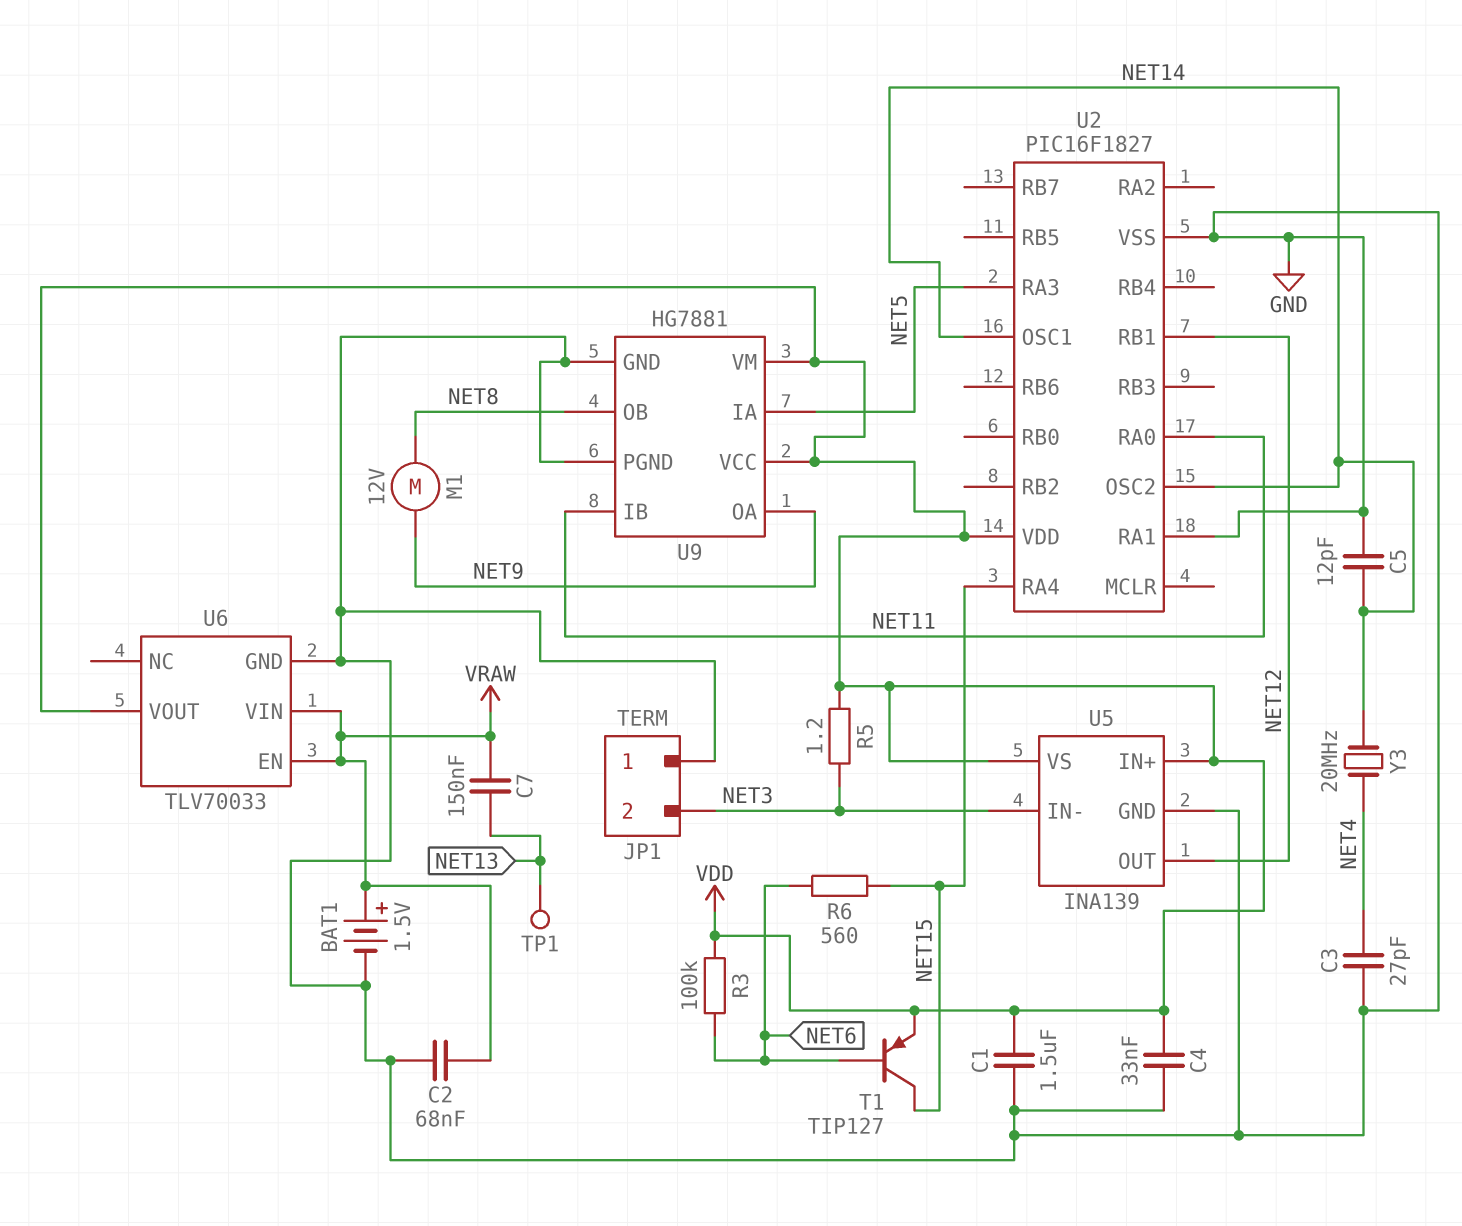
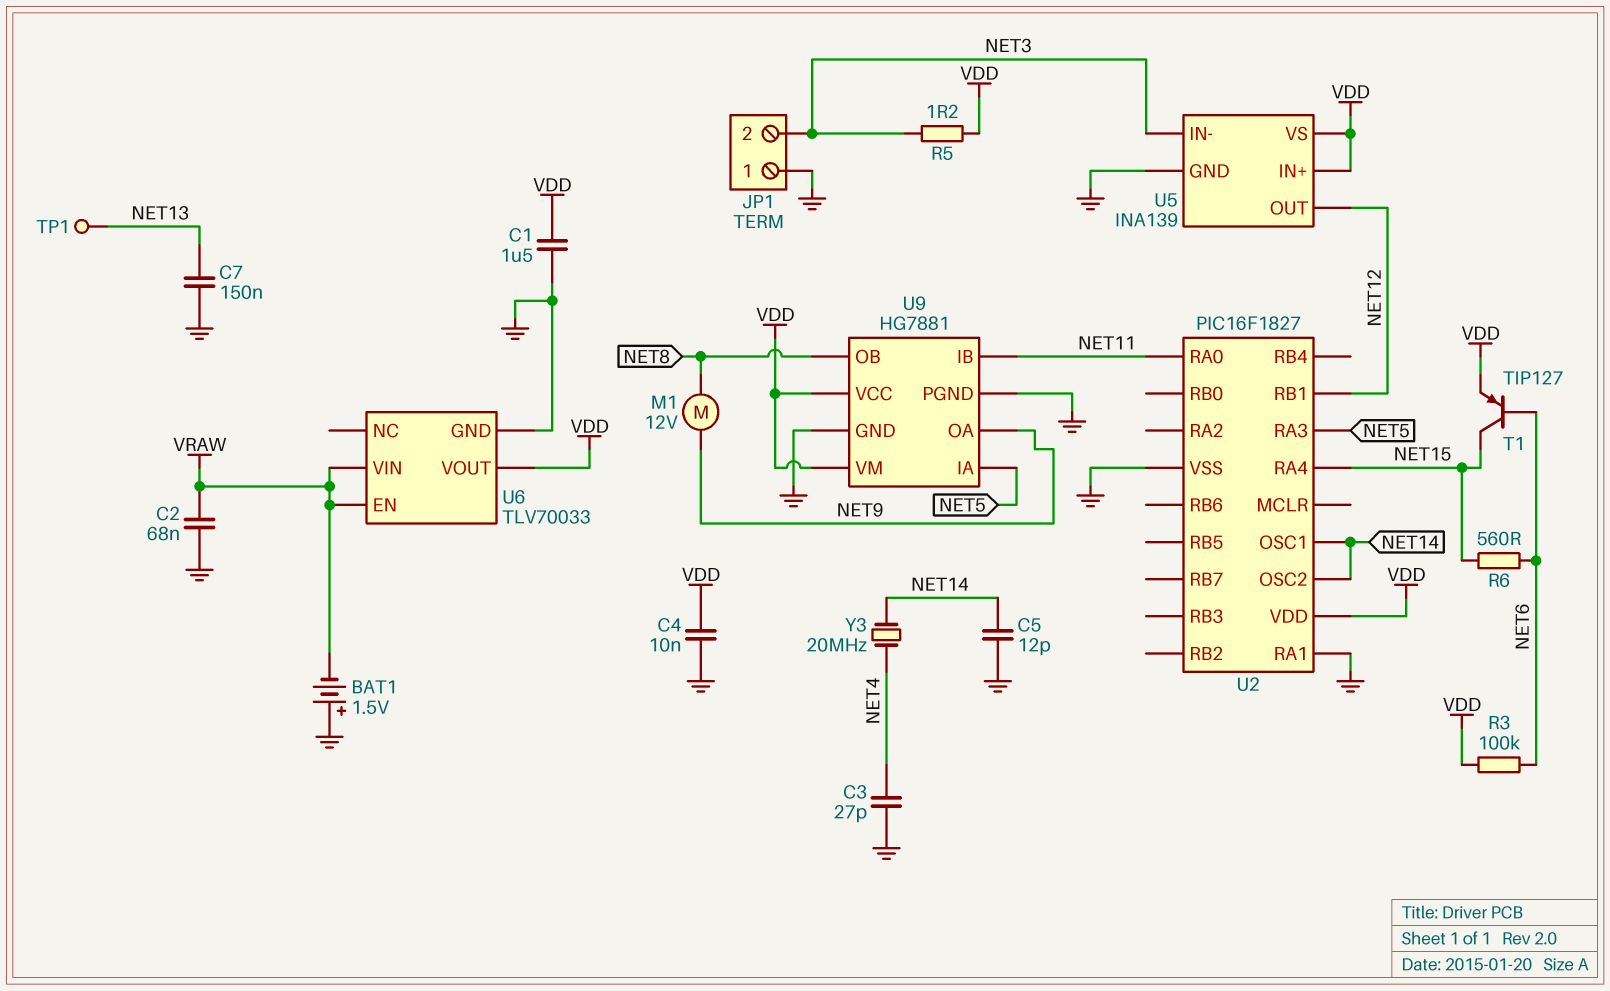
BAT1: 1.5V (plus VRAW, minus GND) -> 1.5V (plus GND, minus VRAW)
C4: 33nF (GND, VDD) -> 10nF (GND, VDD)
C7: 150nF (NET13, VRAW) -> 150nF (GND, NET13)

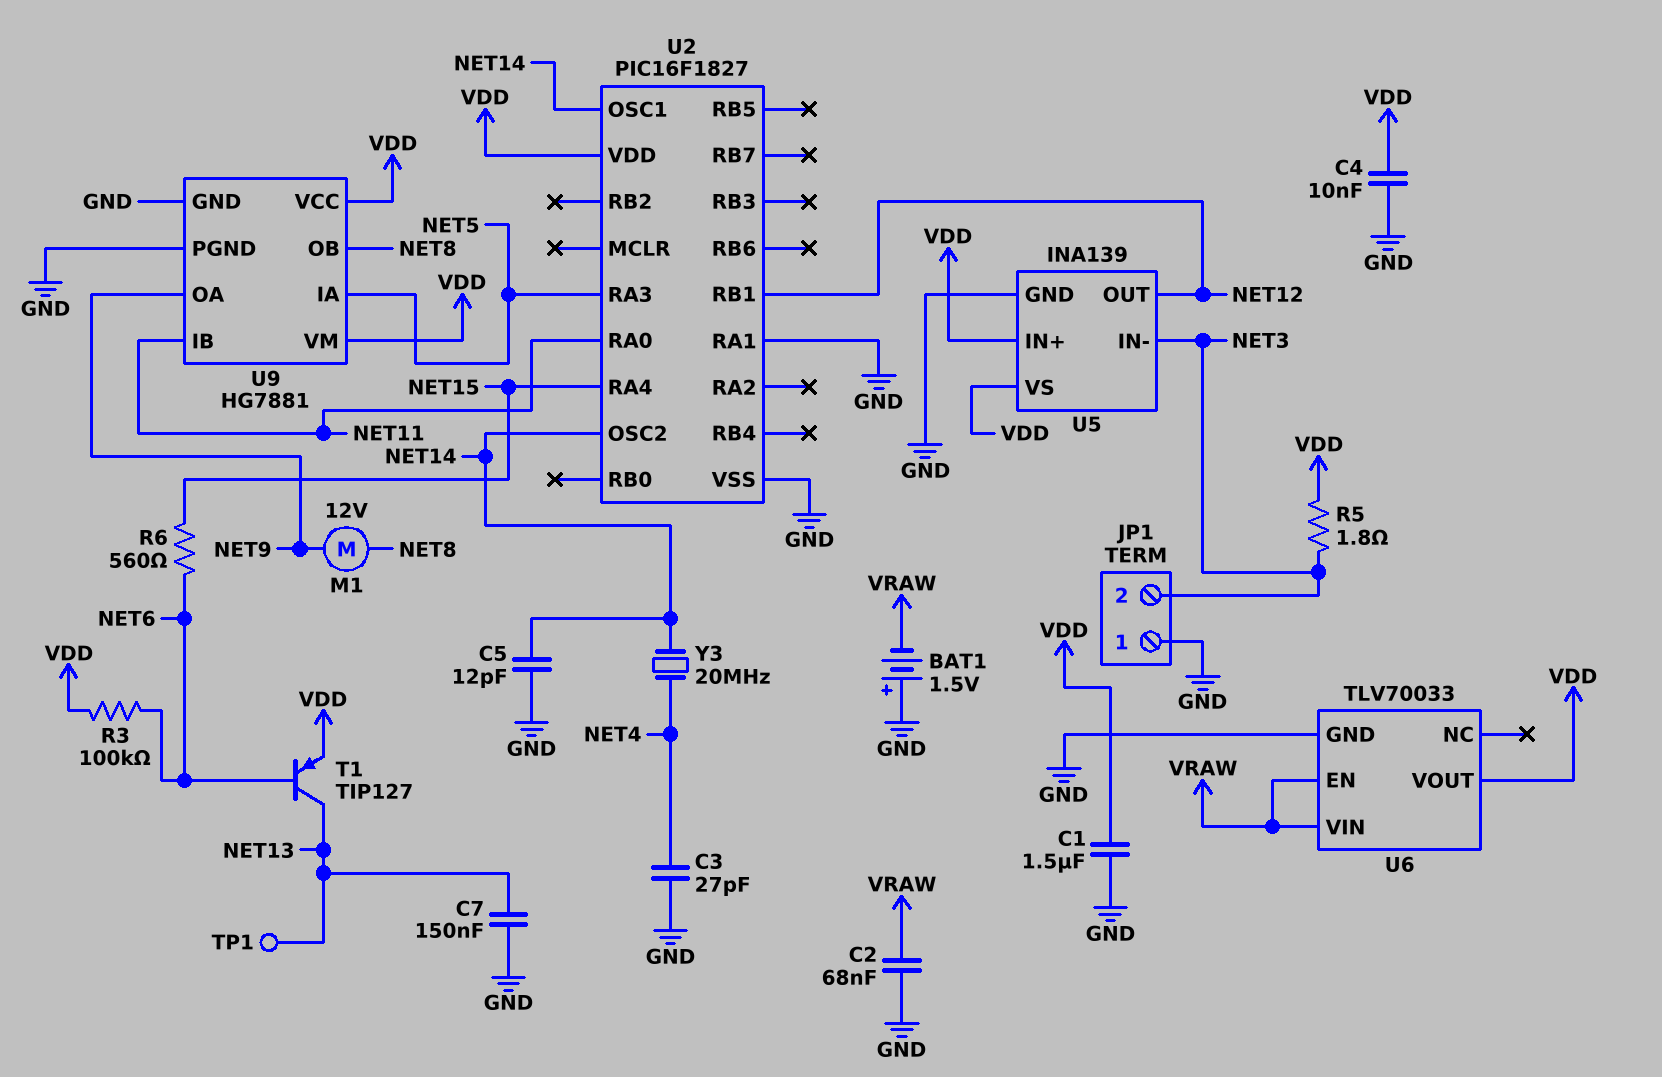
R5: 1.2 (NET3, VDD) -> 1.8 (NET3, VDD)
T1: PNP TIP127 (B NET6, C NET15, E VDD) -> PNP TIP127 (B NET6, C NET13, E VDD)

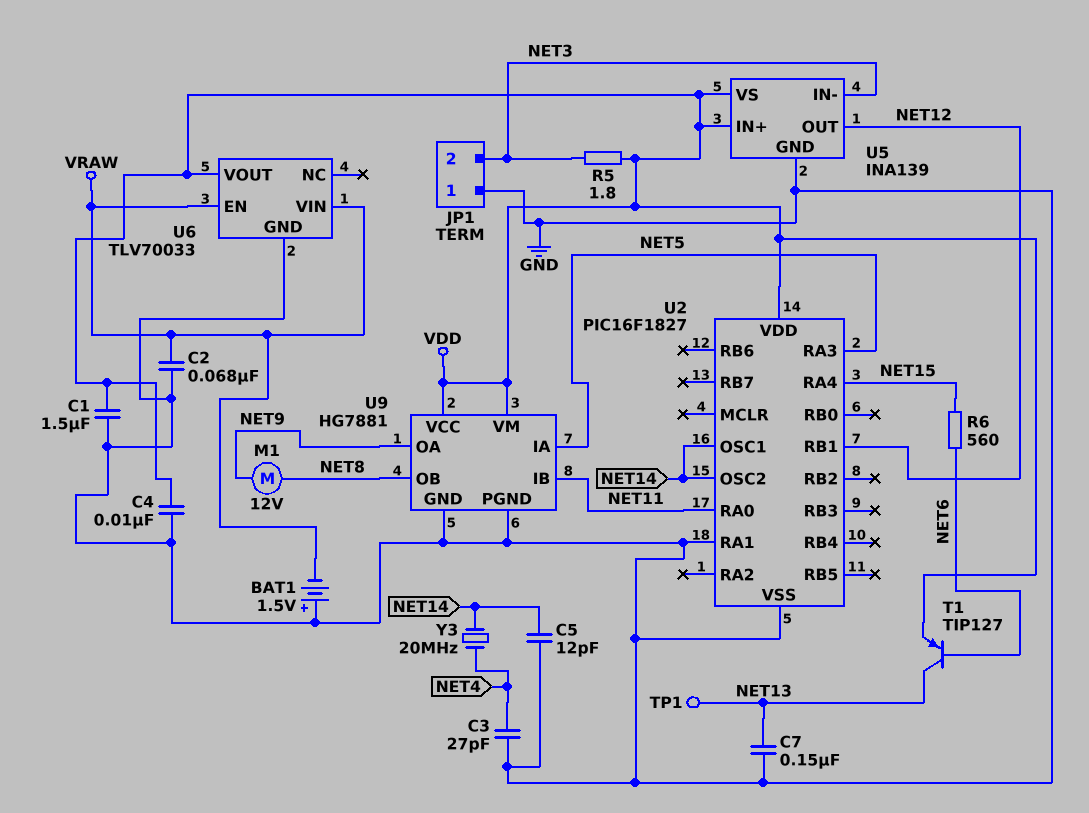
R3: 100k (NET6, VDD) -> none

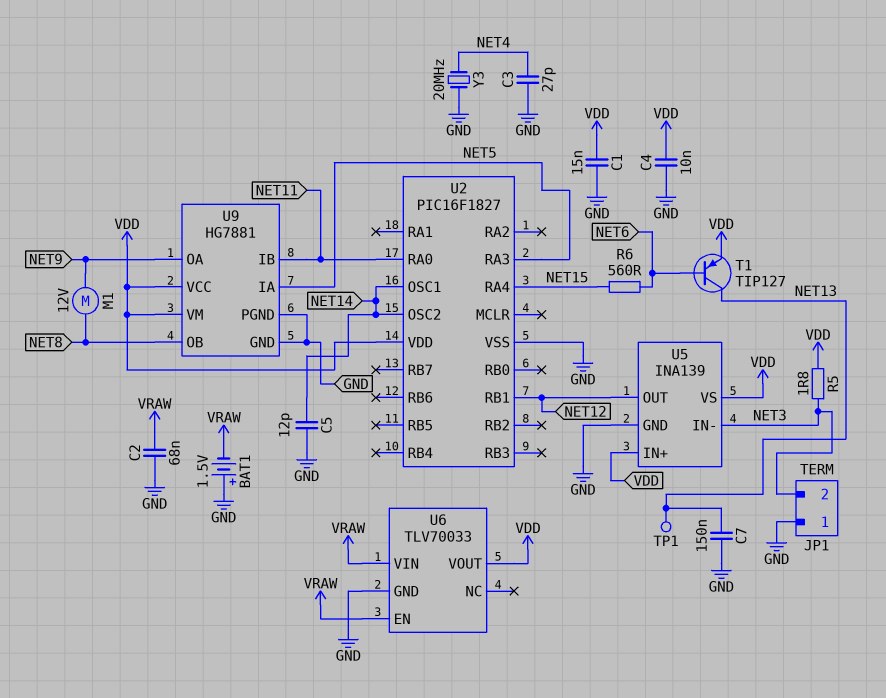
C1: 1.5uF (GND, VDD) -> 15nF (GND, VDD)
U2 pin RA1: GND -> none
Y3: 20MHz (NET4, NET14) -> 20MHz (GND, NET4)

